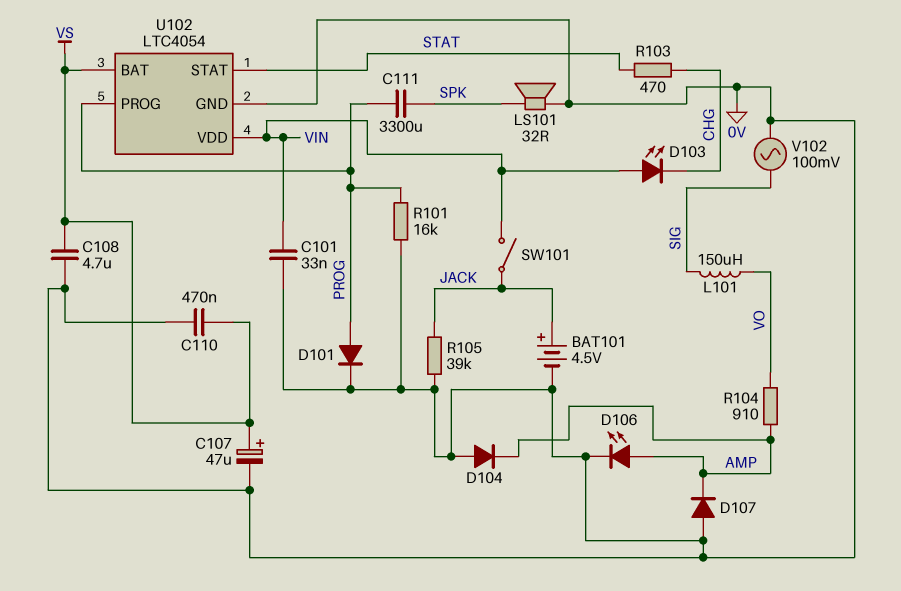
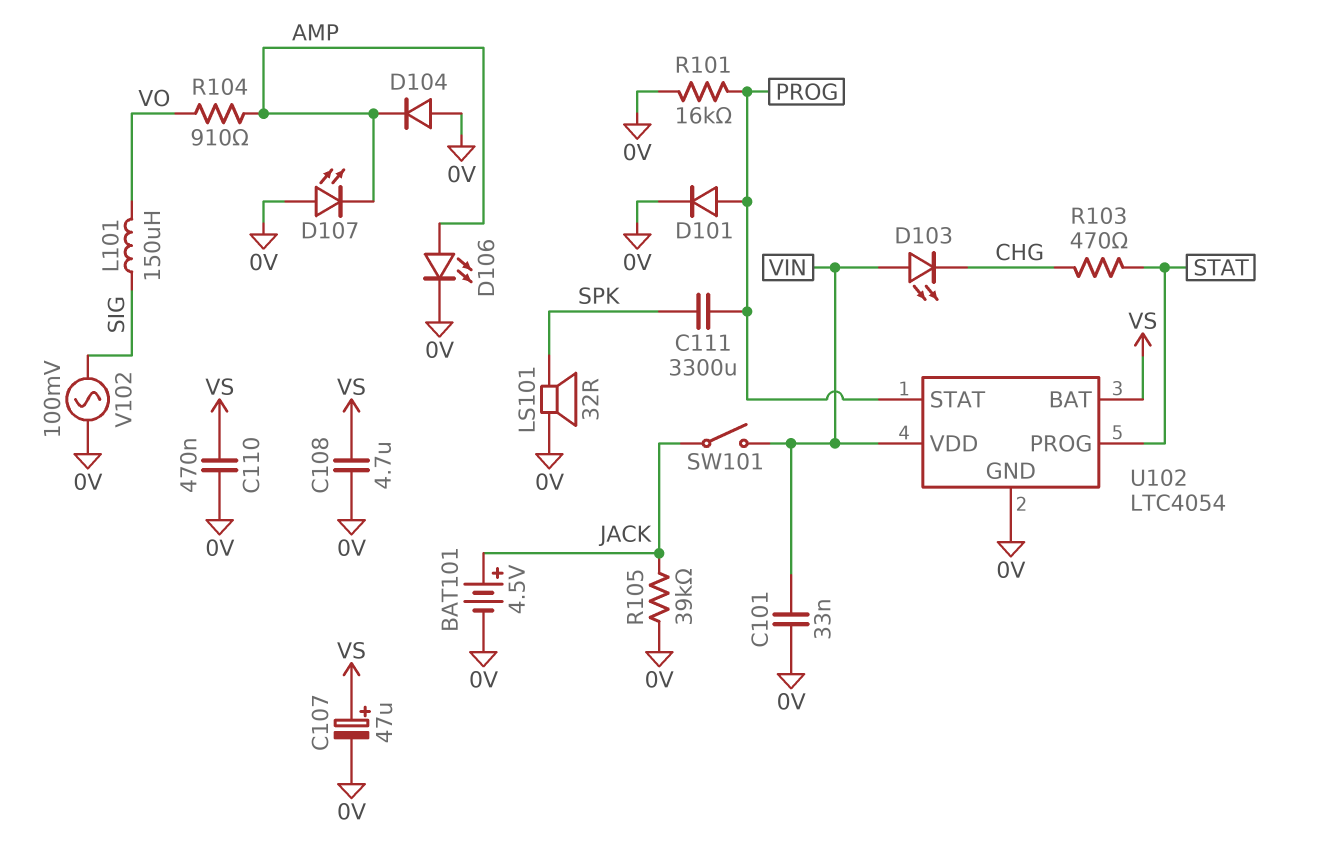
D107: diode (A 0V, K AMP) -> LED (A 0V, K AMP)
U102 pin PROG: PROG -> STAT
U102 pin STAT: STAT -> PROG

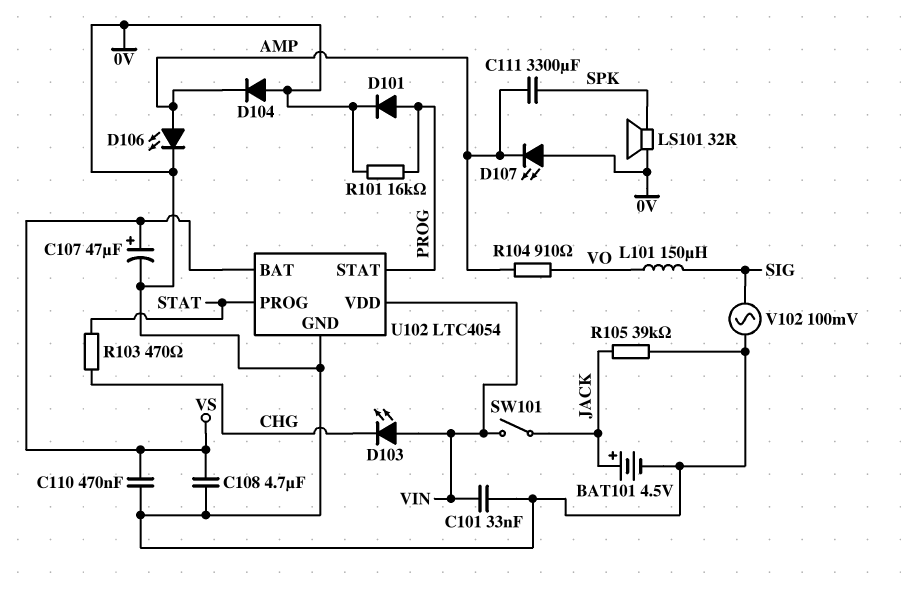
C111: 3300uF (PROG, SPK) -> 3300uF (AMP, SPK)

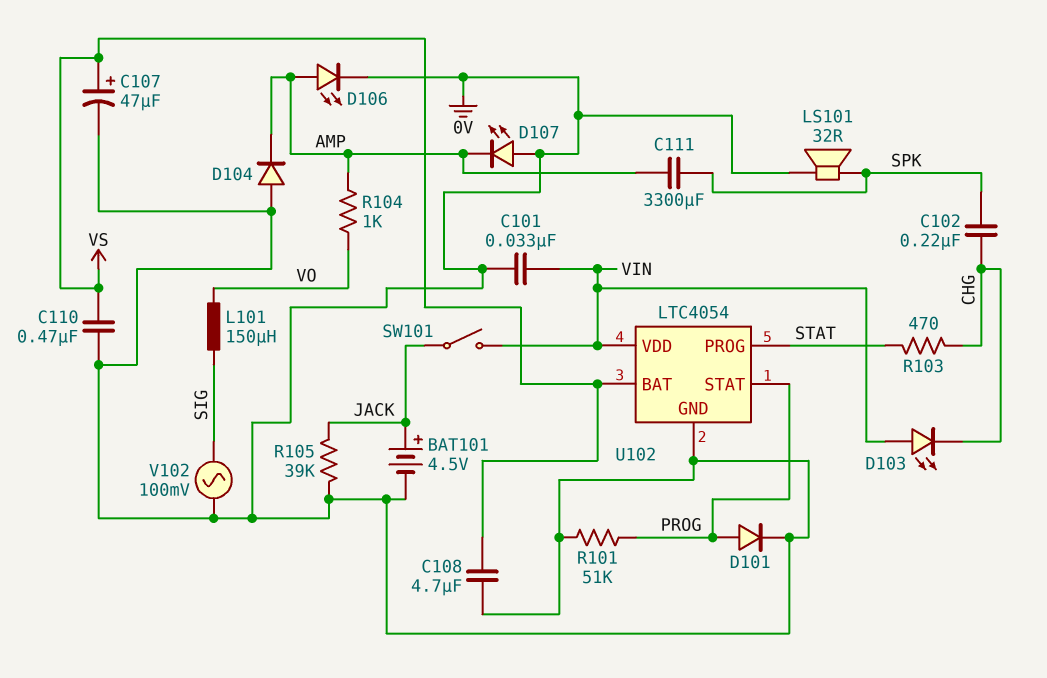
C102: none -> 220nF (CHG, SPK)
R101: 16k (0V, PROG) -> 51k (0V, PROG)
R104: 910 (AMP, VO) -> 1k (AMP, VO)

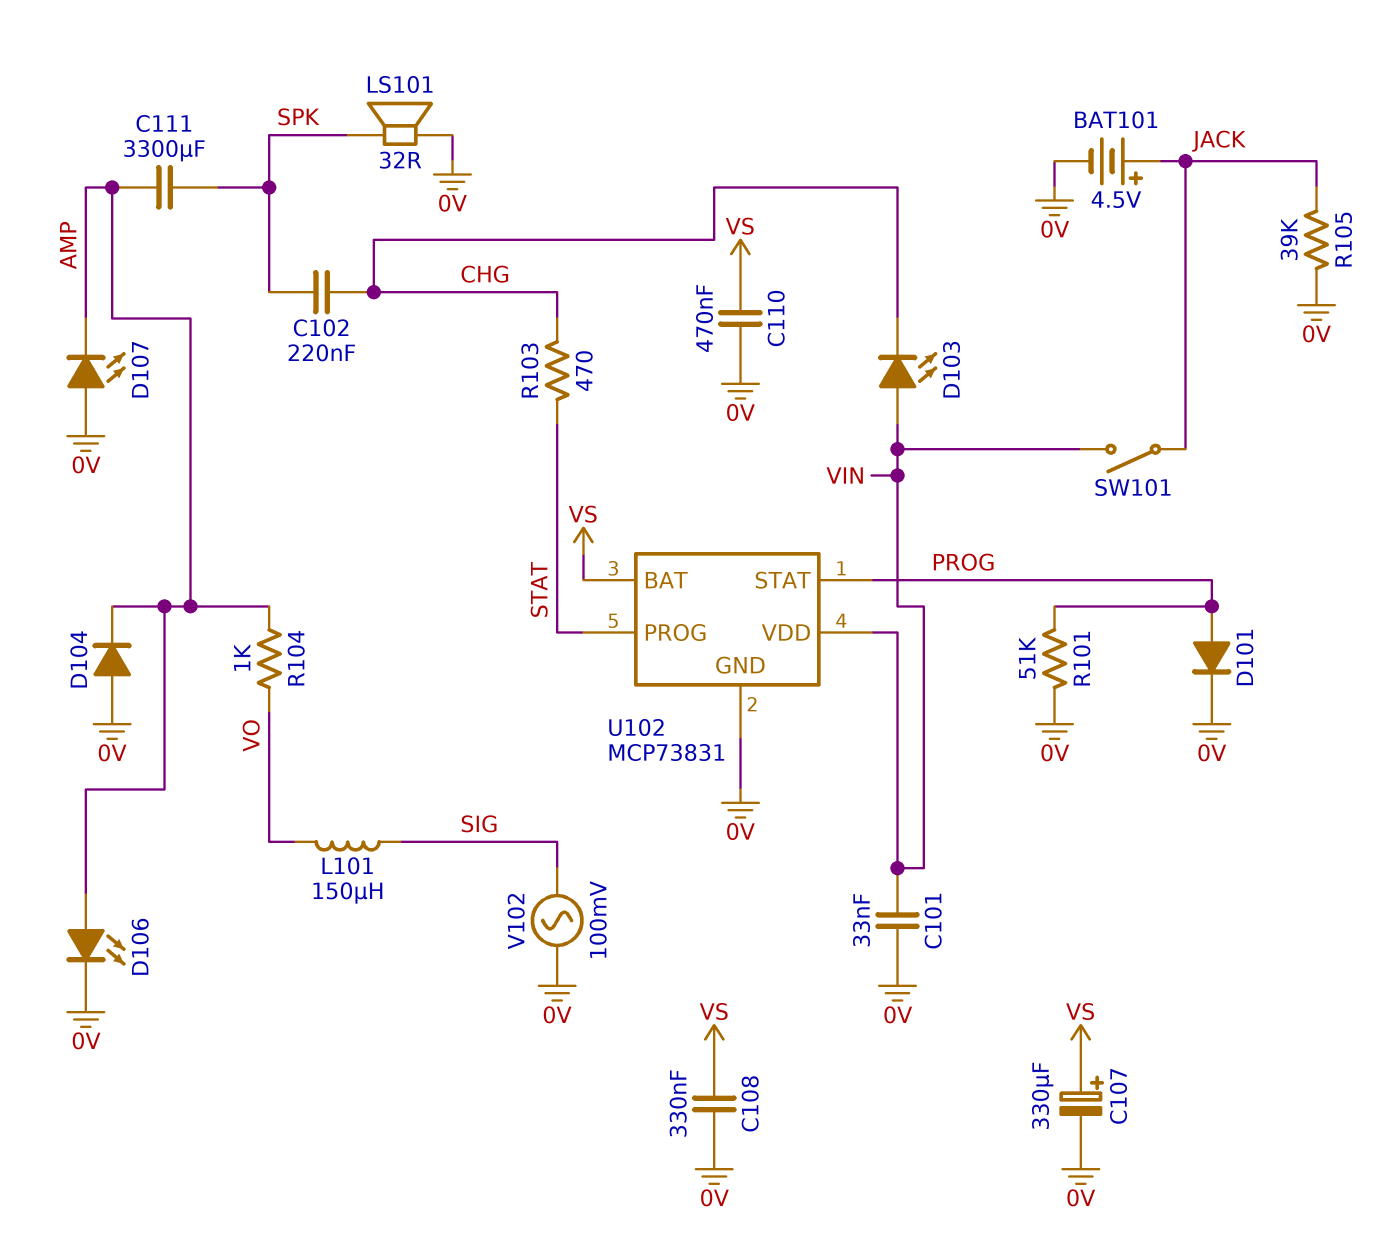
C107: 47uF (plus VS, minus 0V) -> 330uF (plus VS, minus 0V)
C108: 4.7uF (0V, VS) -> 330nF (0V, VS)
U102: LTC4054 -> MCP73831

